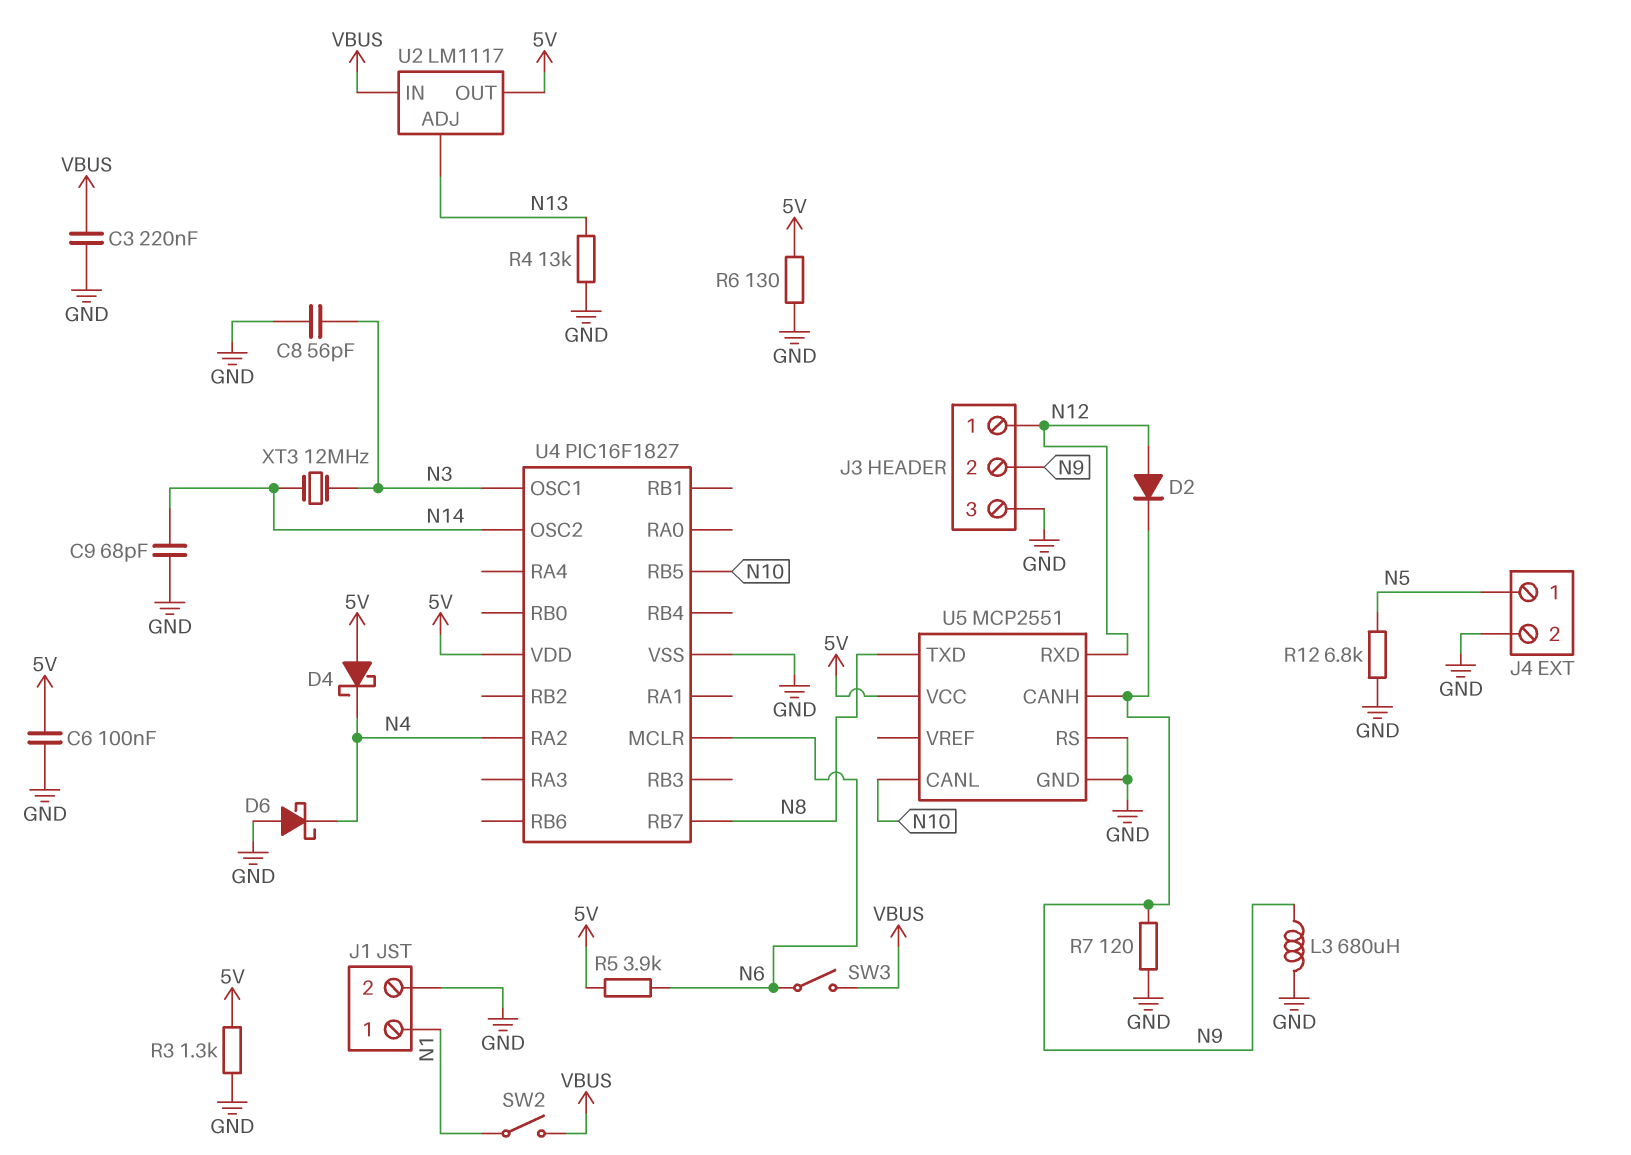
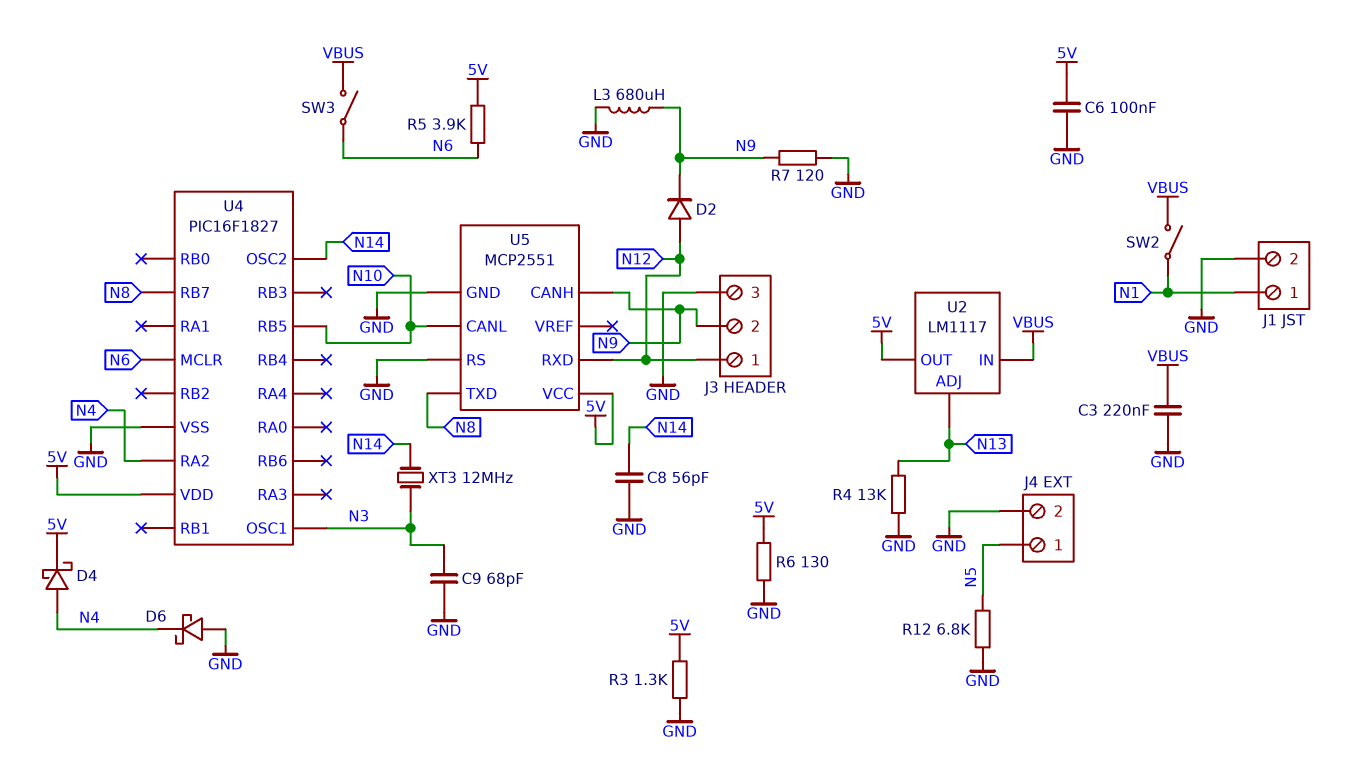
C8: 56pF (GND, N3) -> 56pF (GND, N14)
C9: 68pF (GND, N14) -> 68pF (GND, N3)
D4: schottky (A 5V, K N4) -> schottky (A N4, K 5V)

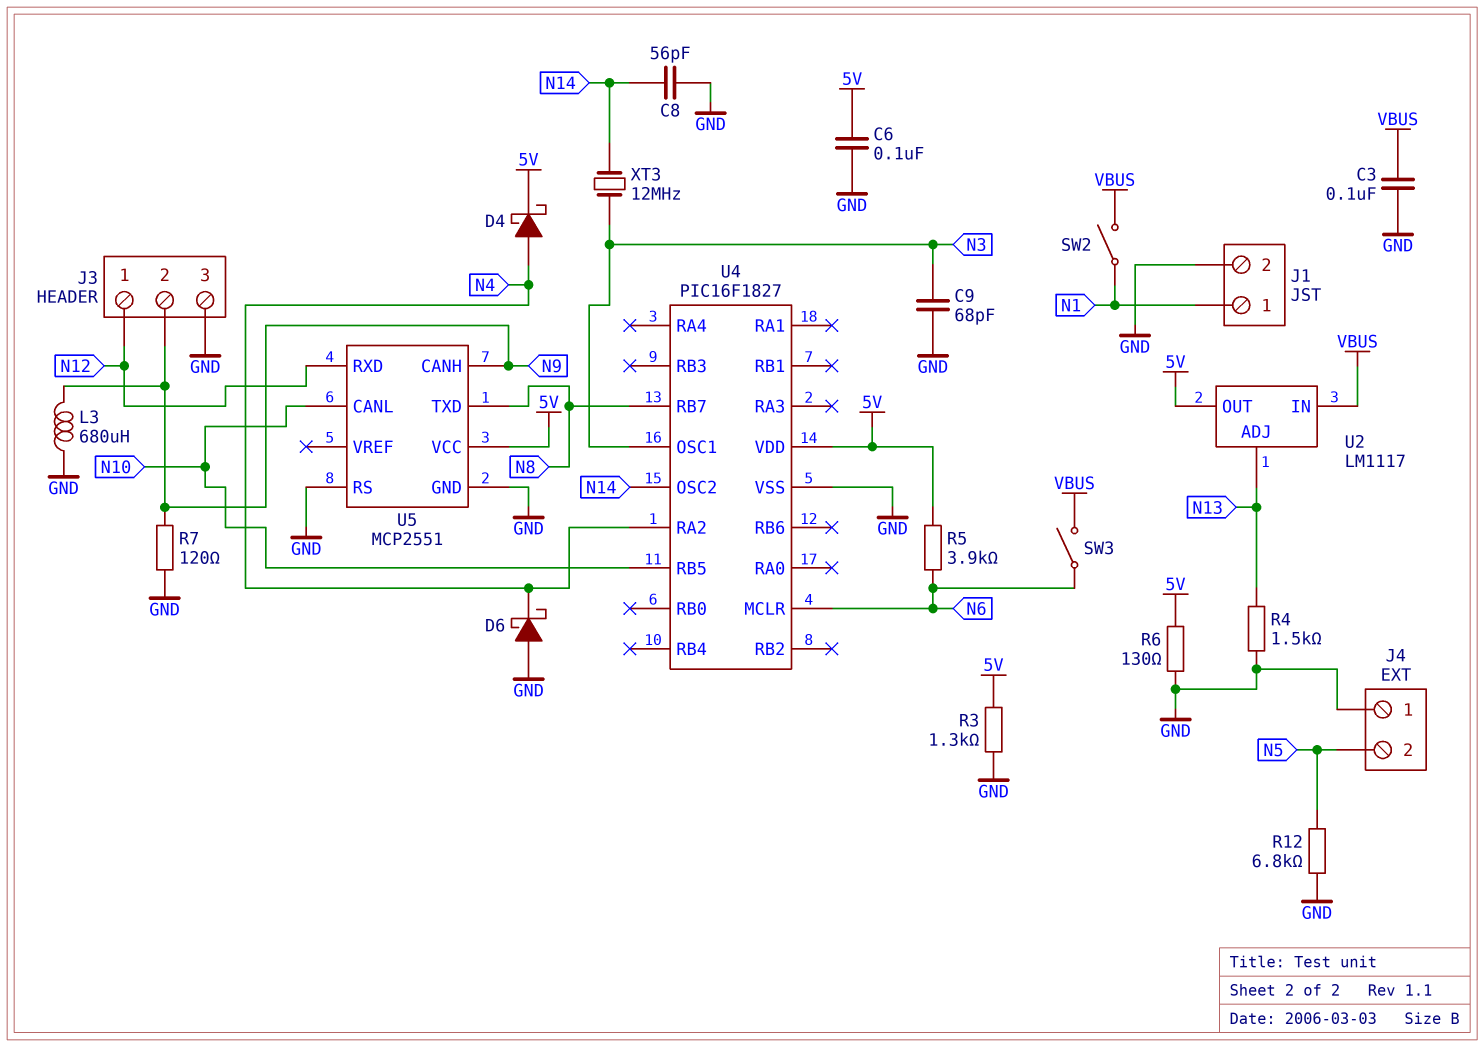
C3: 220nF (GND, VBUS) -> 100nF (GND, VBUS)
D2: diode (A N12, K N9) -> none
J4 pin 1: N5 -> GND
J4 pin 2: GND -> N5
R4: 13k (GND, N13) -> 1.5k (GND, N13)

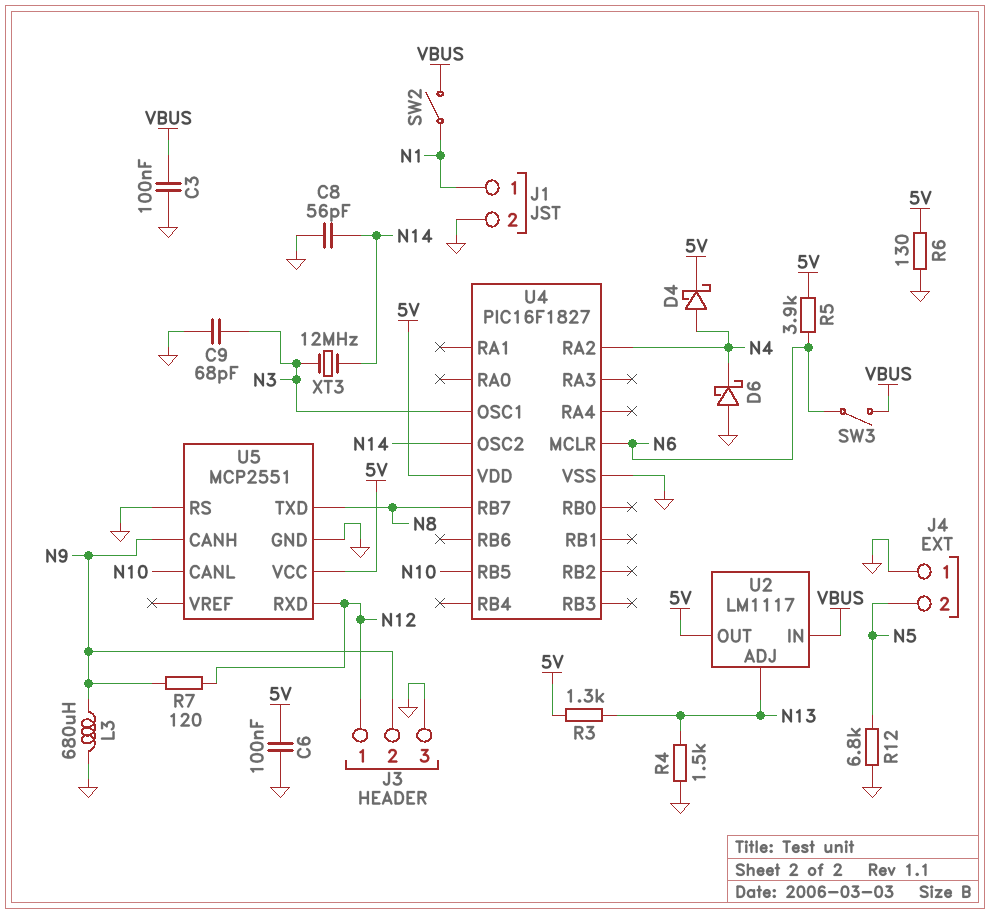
R3: 1.3k (5V, GND) -> 1.3k (5V, N13)
R7: 120 (GND, N9) -> 120 (N9, N12)

